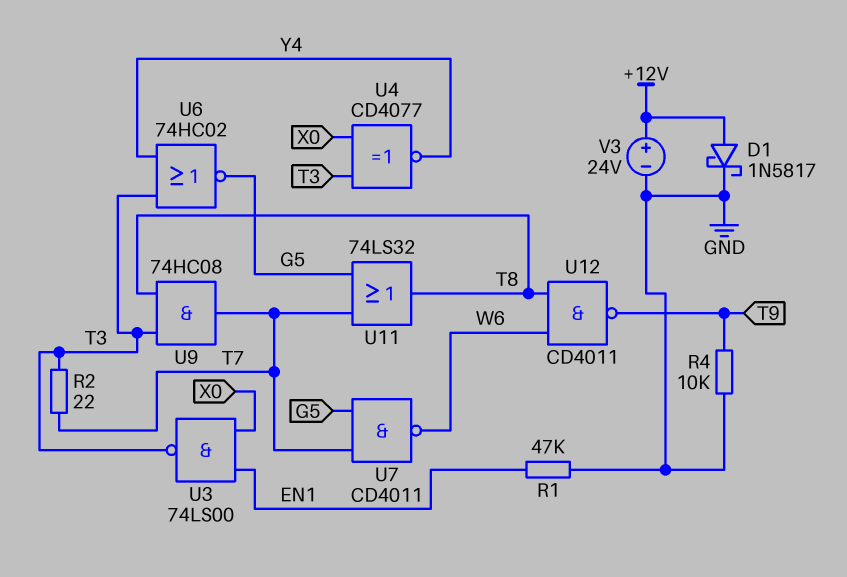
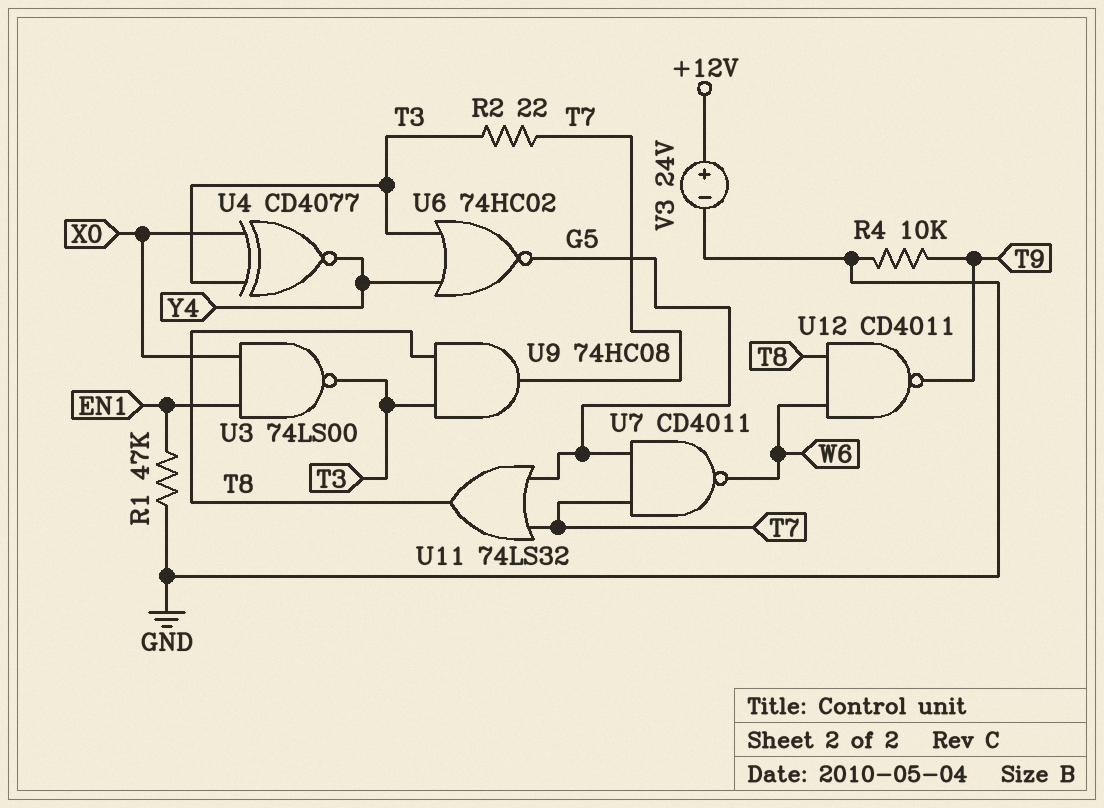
D1: schottky 1N5817 (A +12V, K GND) -> none

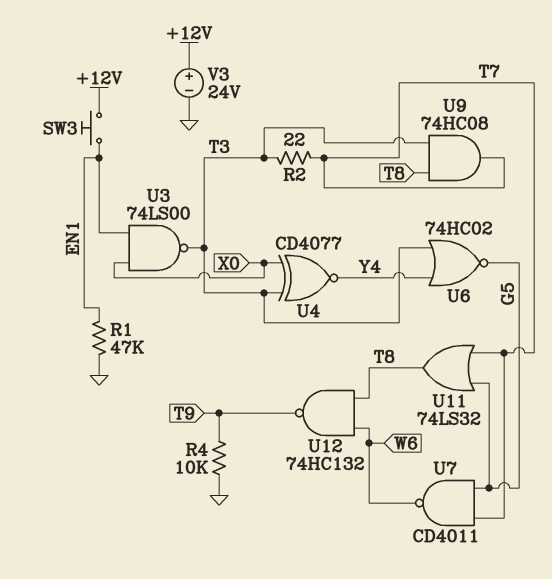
SW3: none -> button (+12V, EN1)
U12: NAND CD4011 (in T8, in W6, out T9) -> NAND 74HC132 (in T8, in W6, out T9)

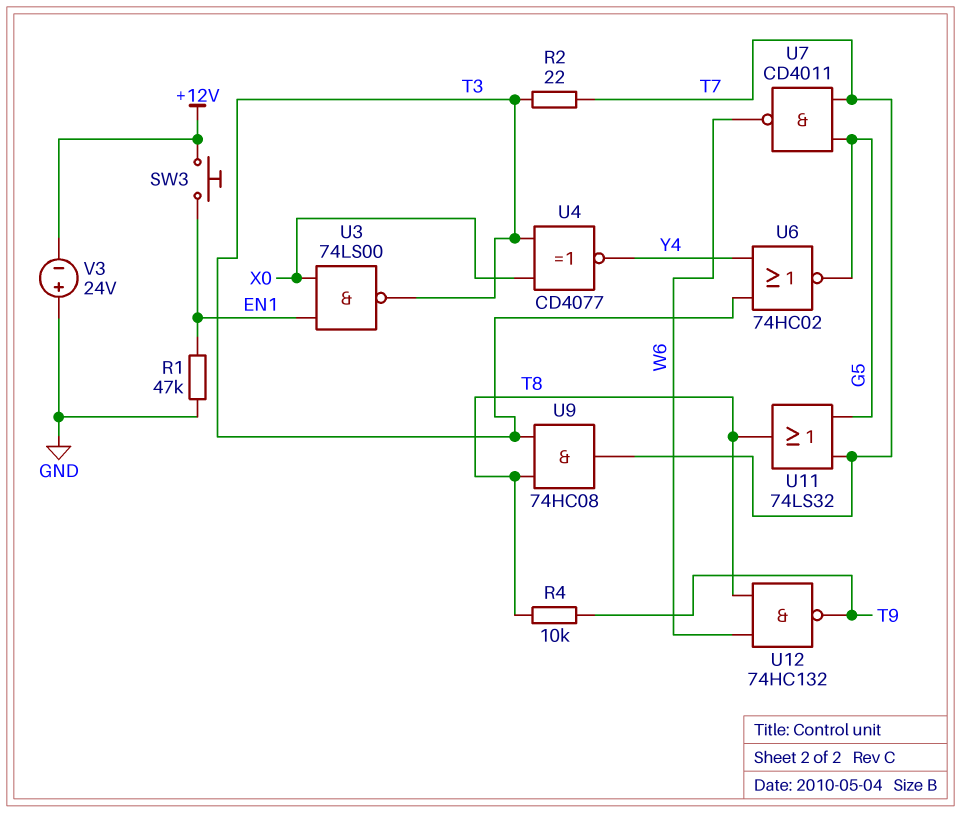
R4: 10k (GND, T9) -> 10k (T8, T9)
V3: 24V (plus +12V, minus GND) -> 24V (plus GND, minus +12V)

